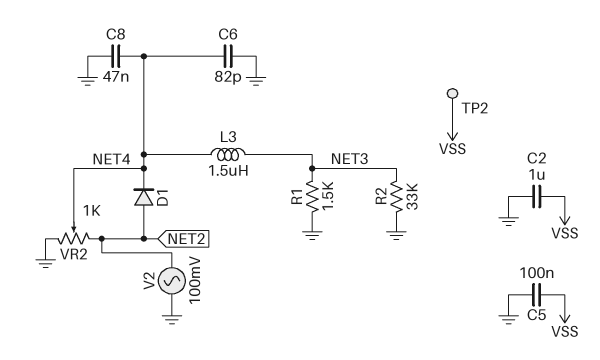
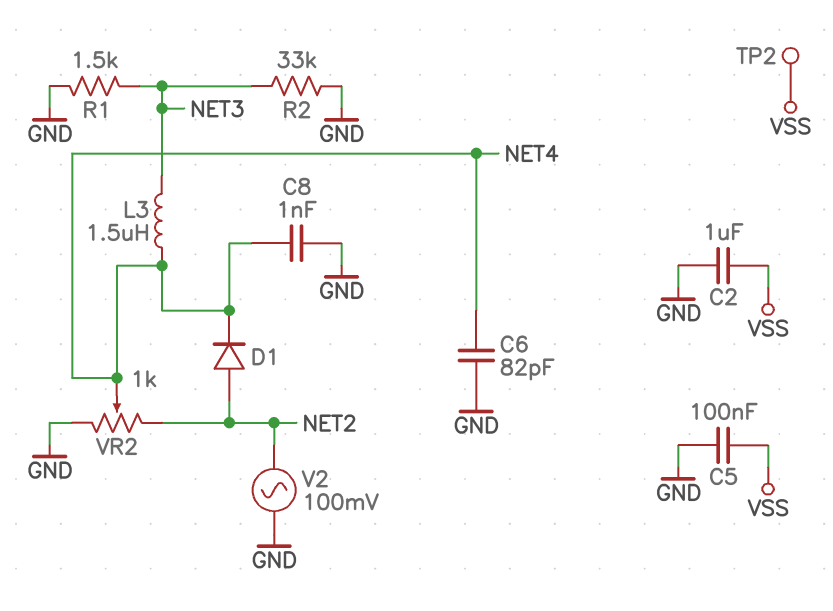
C8: 47nF (GND, NET4) -> 1nF (GND, NET4)

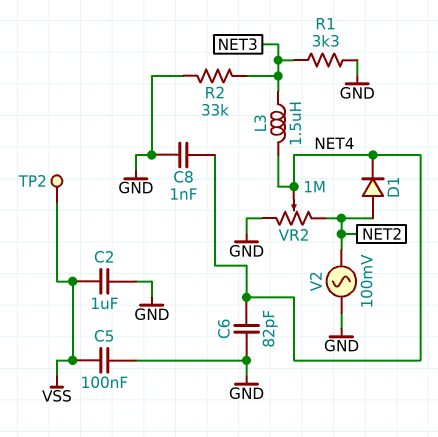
R1: 1.5k (GND, NET3) -> 3.3k (GND, NET3)
VR2: 1k (GND, NET2, wiper NET4) -> 1M (GND, NET2, wiper NET4)

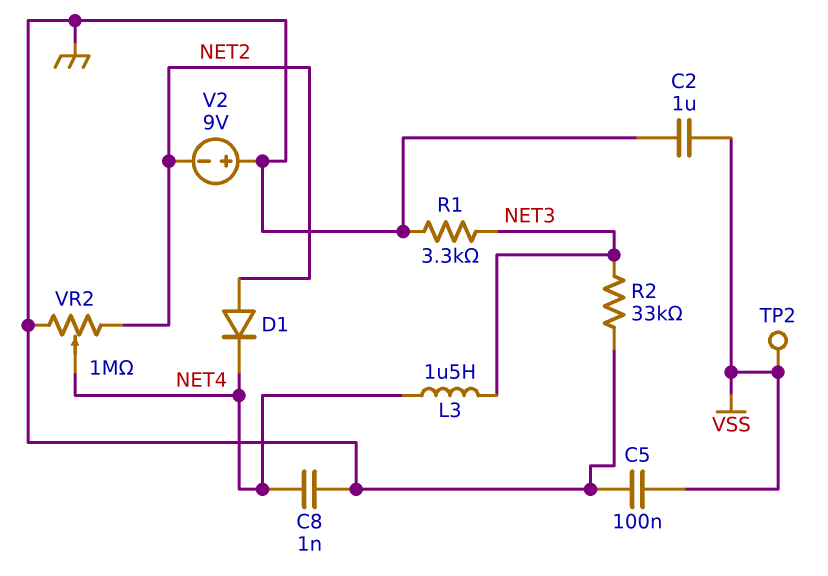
C6: 82pF (GND, NET4) -> none
V2: AC 100mV (GND, NET2) -> 9V (plus GND, minus NET2)

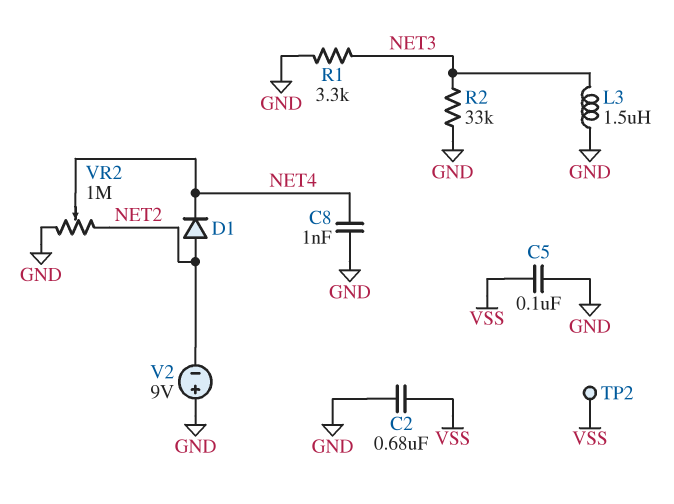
C2: 1uF (GND, VSS) -> 680nF (GND, VSS)
L3: 1.5uH (NET3, NET4) -> 1.5uH (GND, NET3)

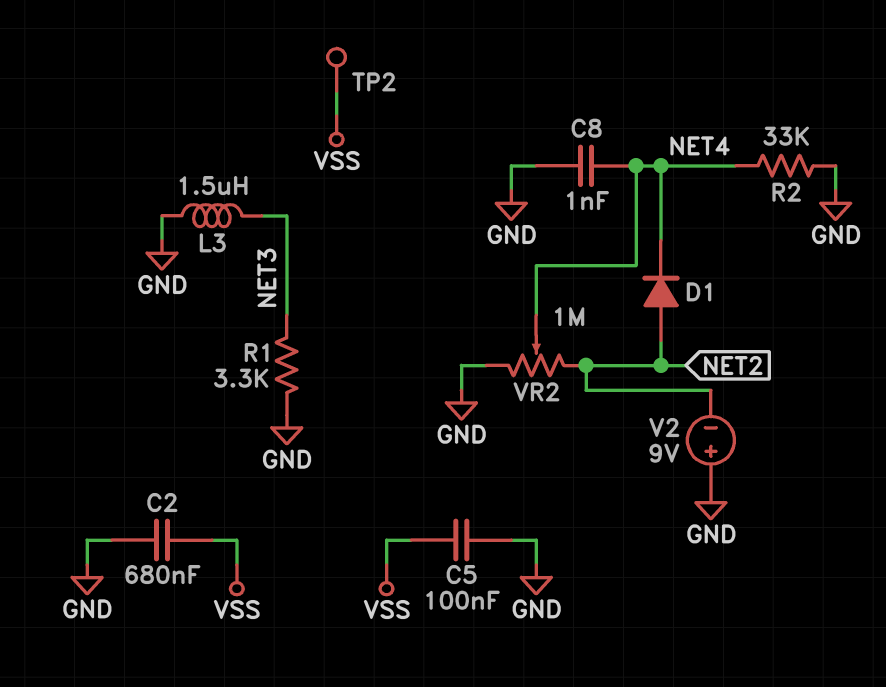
R2: 33k (GND, NET3) -> 33k (GND, NET4)

